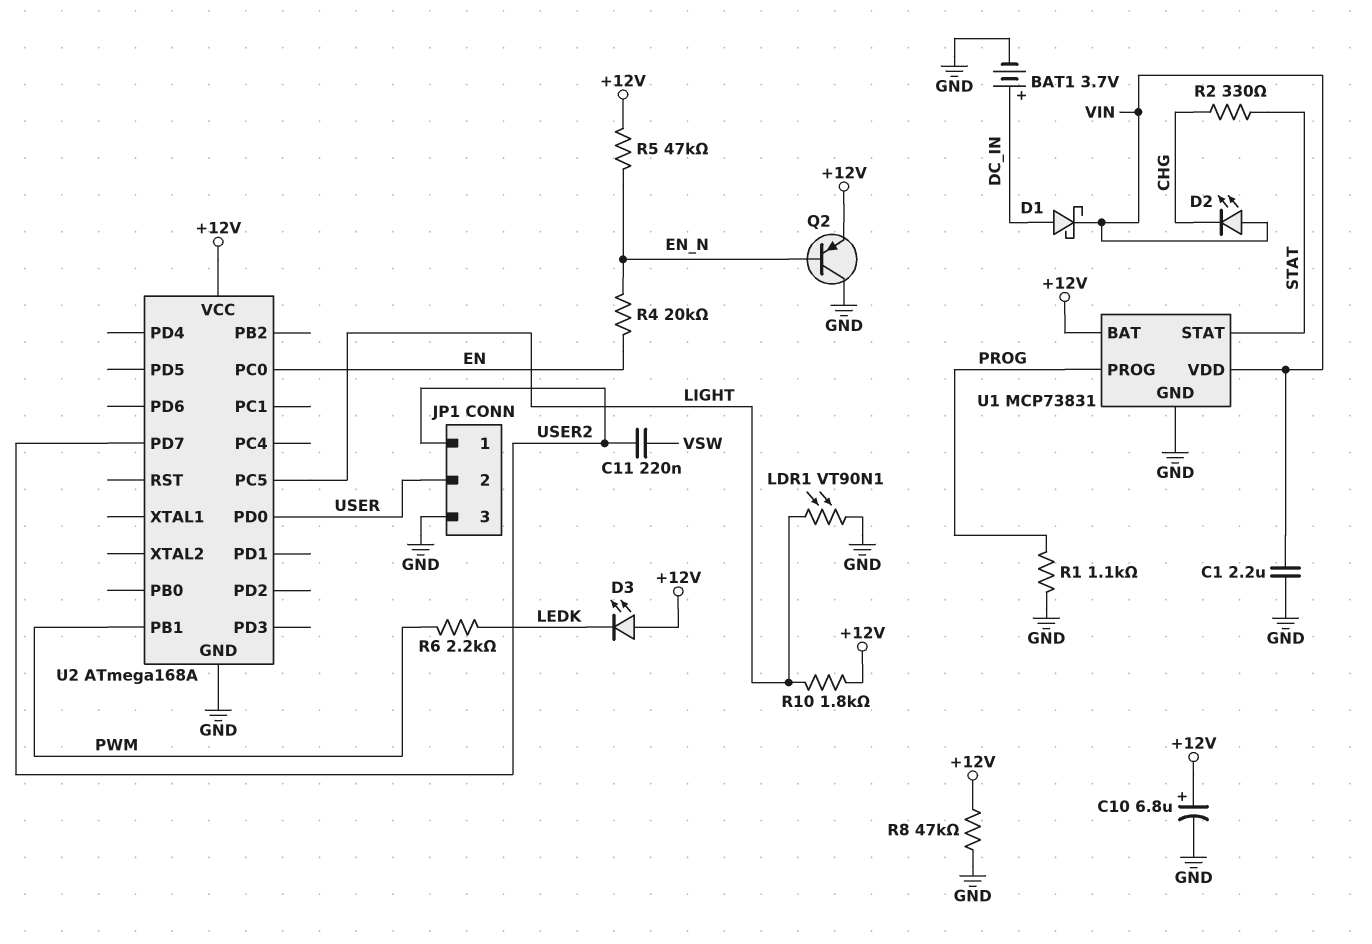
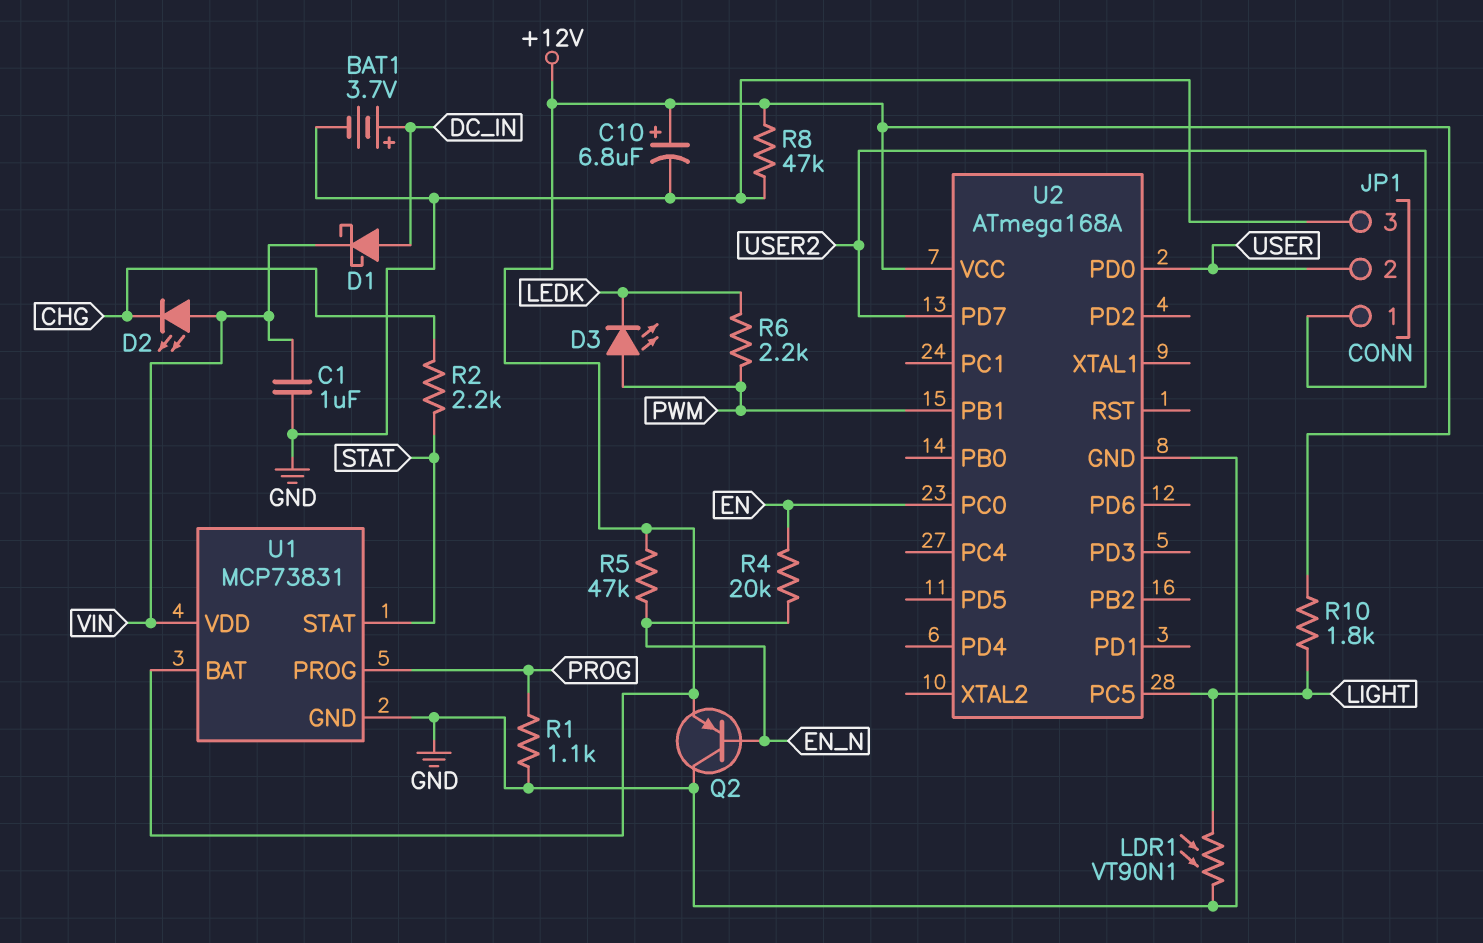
C1: 2.2uF (GND, VIN) -> 1uF (GND, VIN)
C11: 220nF (USER2, VSW) -> none
D3: LED (A +12V, K LEDK) -> LED (A PWM, K LEDK)
R2: 330 (CHG, STAT) -> 2.2k (CHG, STAT)

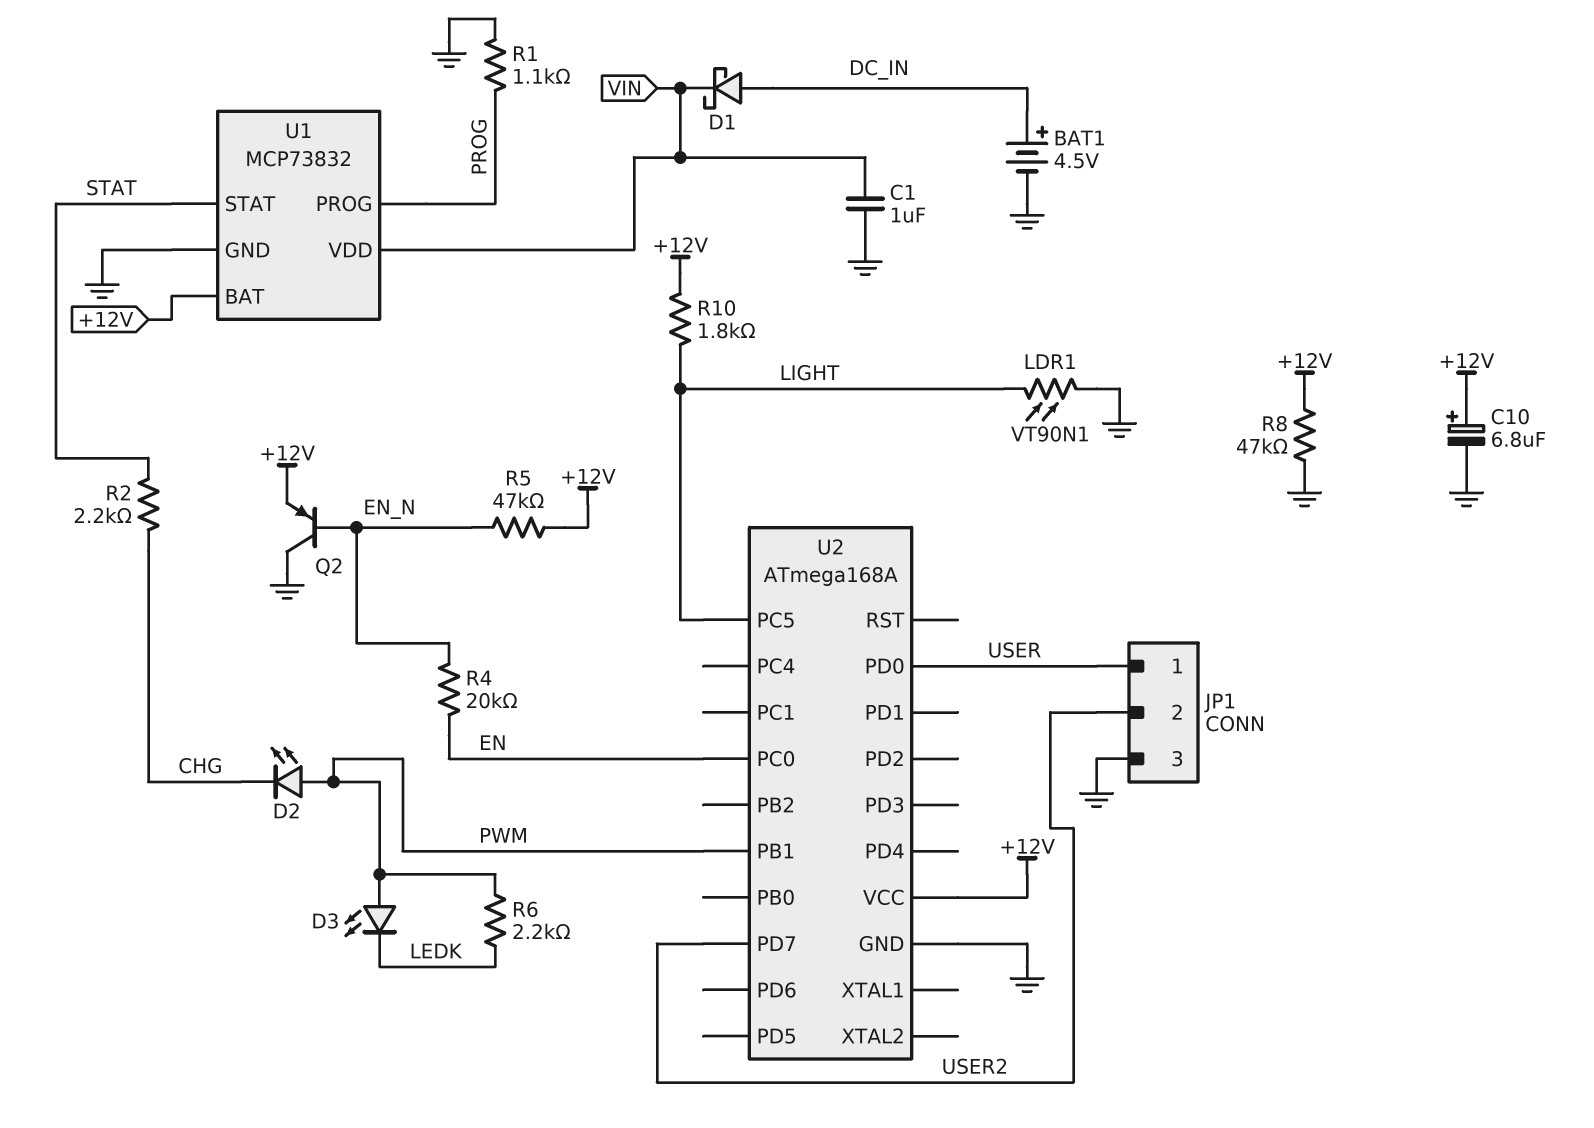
BAT1: 3.7V (plus DC_IN, minus GND) -> 4.5V (plus DC_IN, minus GND)
D2: LED (A VIN, K CHG) -> LED (A PWM, K CHG)
JP1 pin 1: USER2 -> USER
JP1 pin 2: USER -> USER2
U1: MCP73831 -> MCP73832

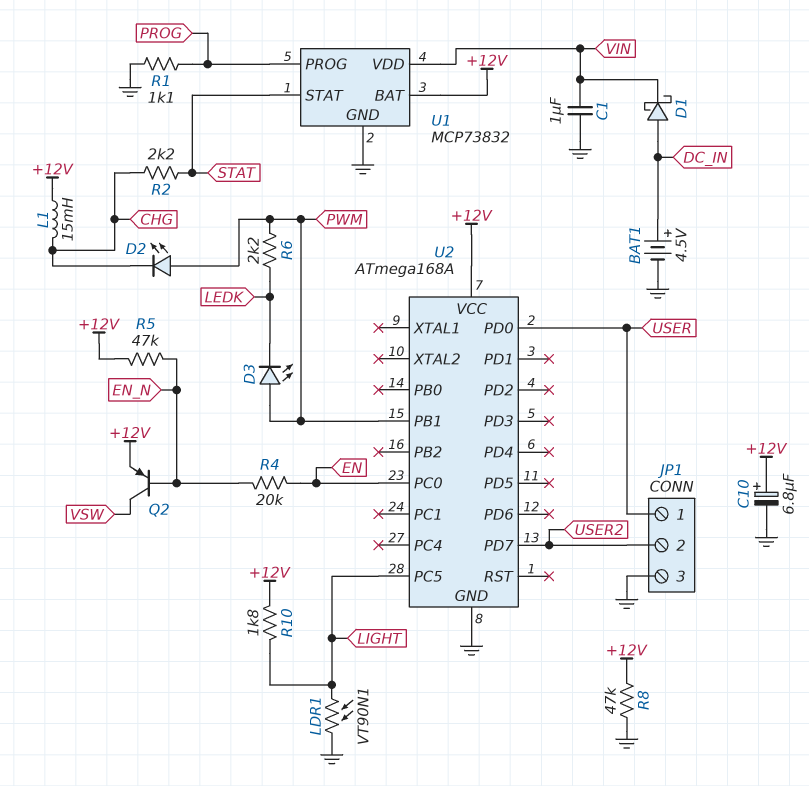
L1: none -> 15mH (+12V, CHG)
Q2: PNP (B EN_N, C GND, E +12V) -> PNP (B EN_N, C VSW, E +12V)

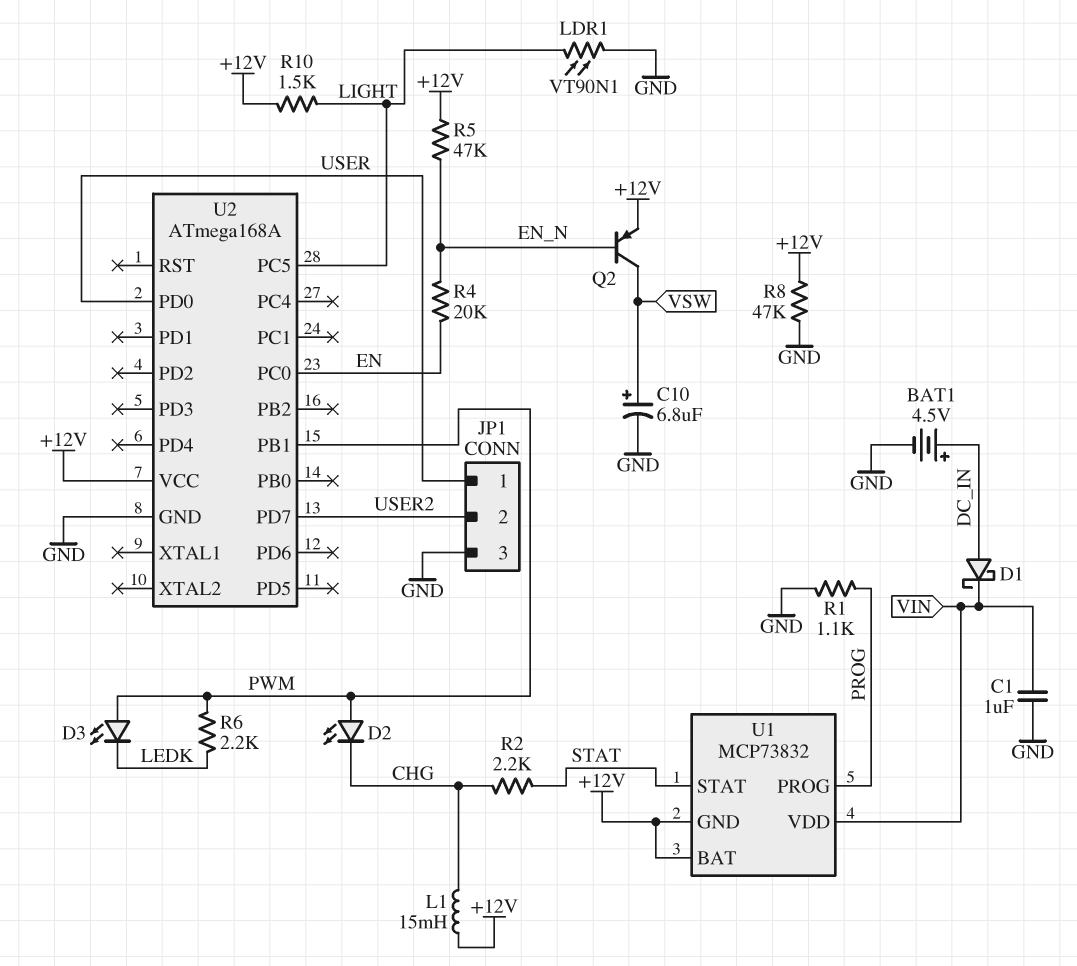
C10: 6.8uF (plus +12V, minus GND) -> 6.8uF (plus VSW, minus GND)
R10: 1.8k (+12V, LIGHT) -> 1.5k (+12V, LIGHT)
U1 pin GND: GND -> +12V

